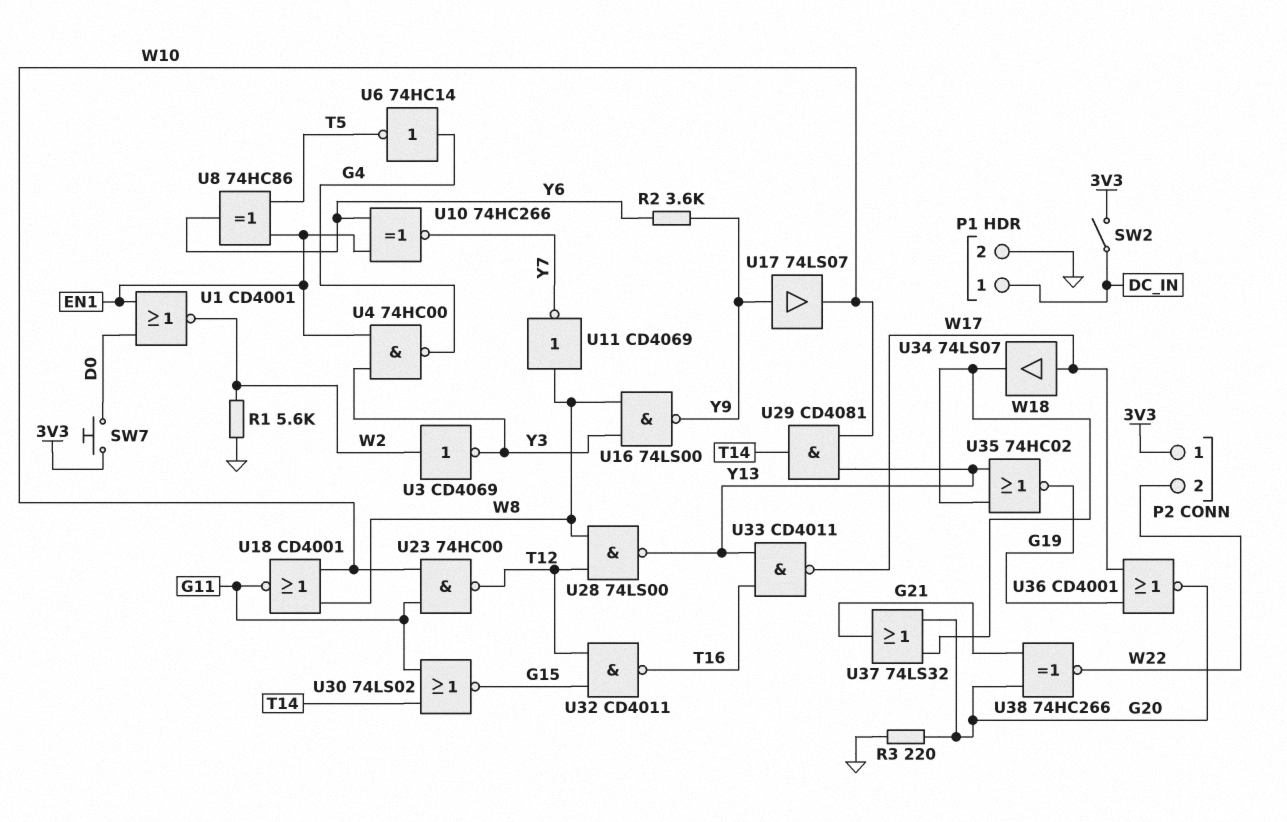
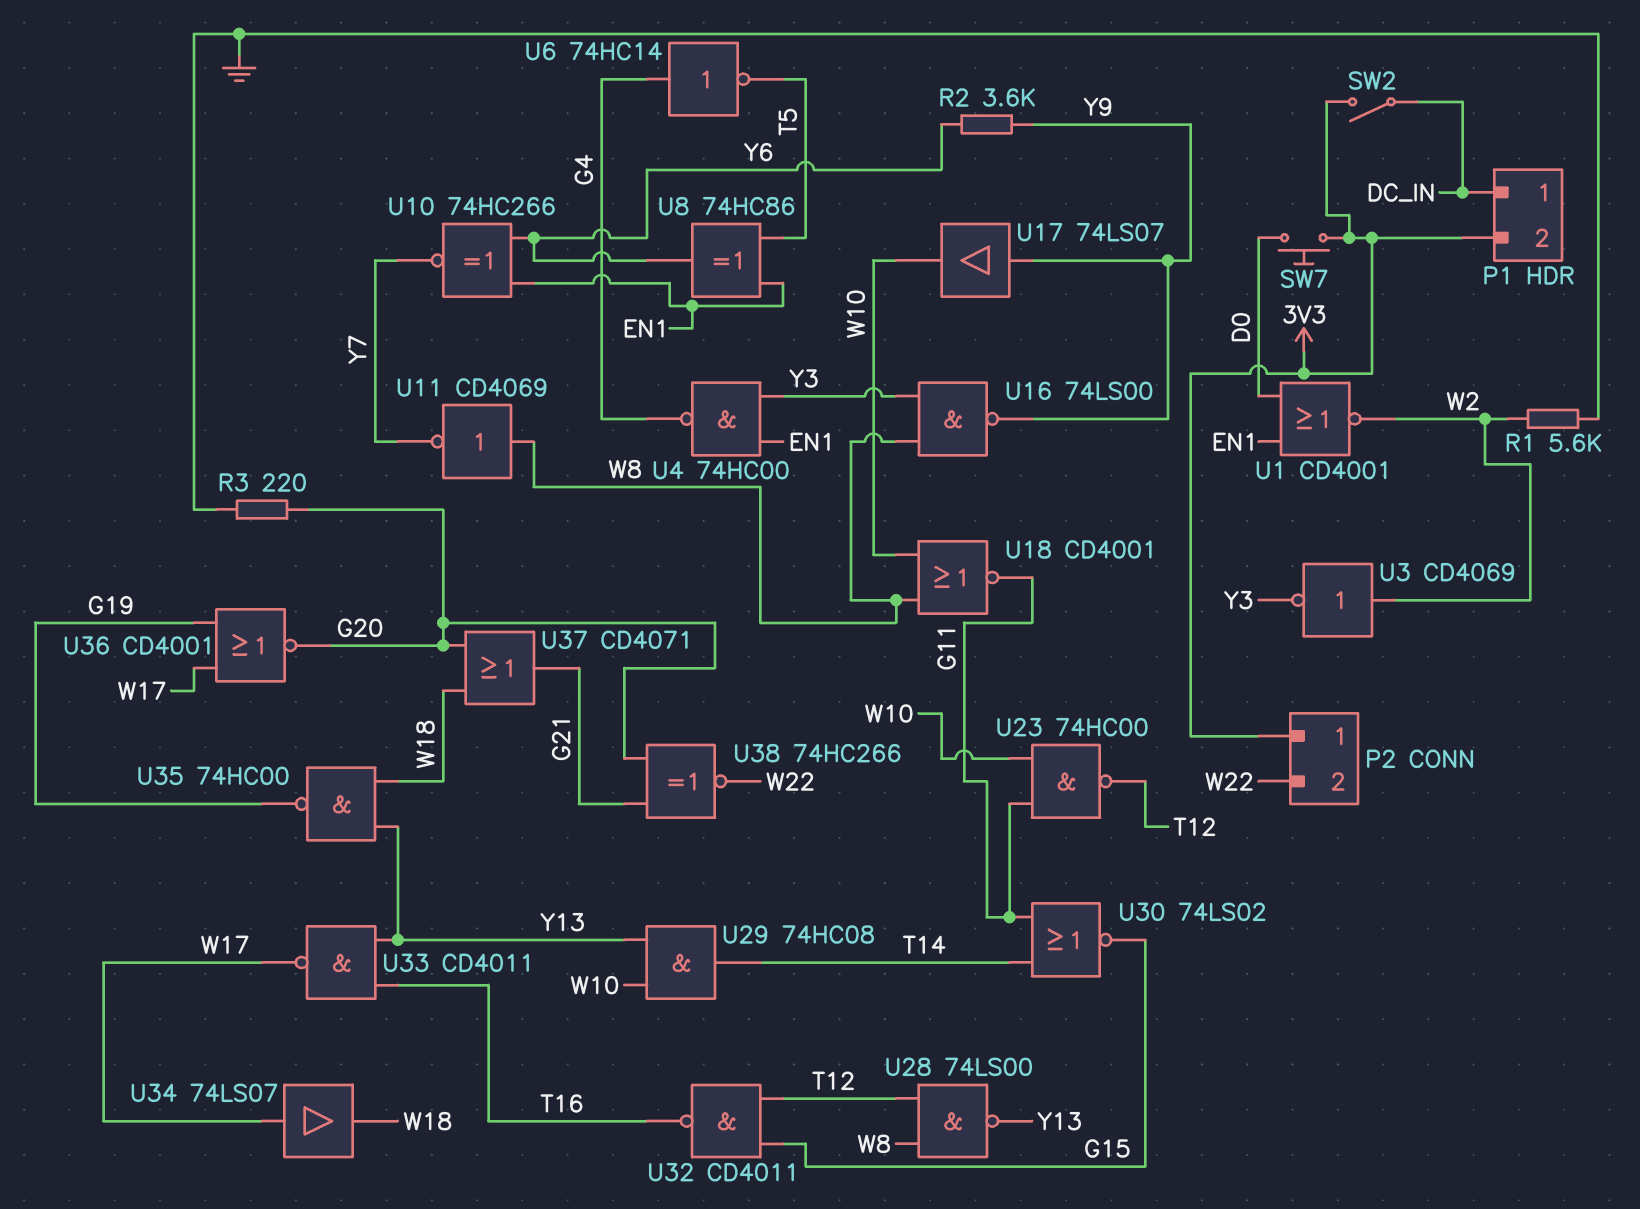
P1 pin 2: GND -> 3V3
U29: AND CD4081 (in W10, in Y13, out T14) -> AND 74HC08 (in W10, in Y13, out T14)
U35: NOR 74HC02 (in W18, in Y13, out G19) -> NAND 74HC00 (in W18, in Y13, out G19)
U37: OR 74LS32 (in G20, in W18, out G21) -> OR CD4071 (in G20, in W18, out G21)

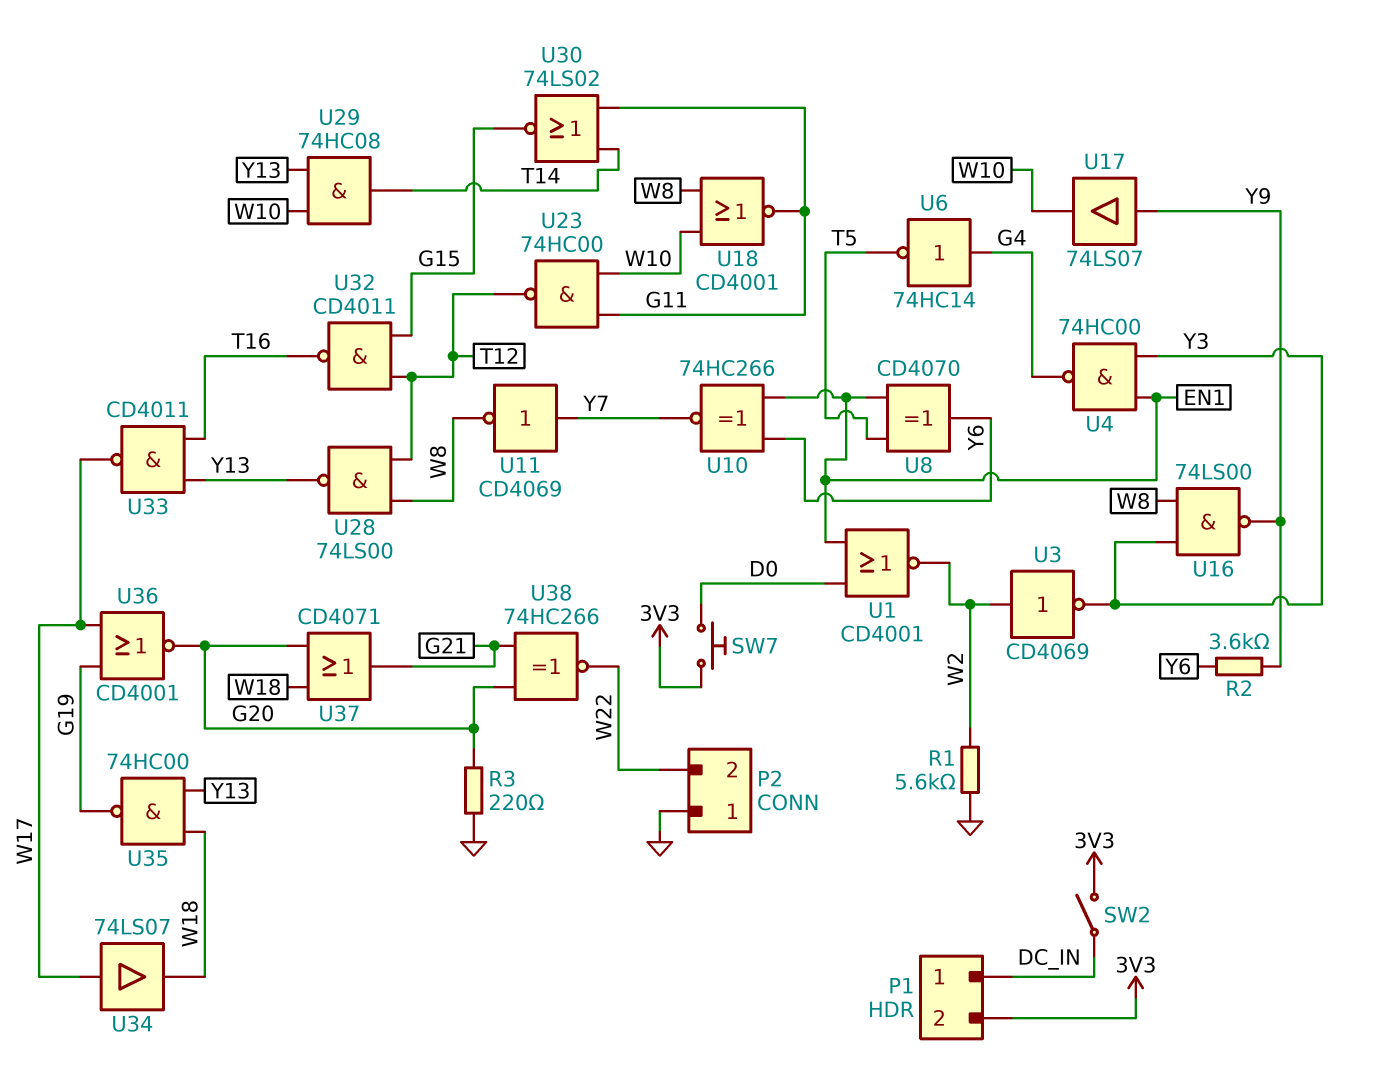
P2 pin 1: 3V3 -> GND
U8: XOR 74HC86 (in EN1, in T5, out Y6) -> XOR CD4070 (in EN1, in T5, out Y6)
U11: NOT CD4069 (in W8, out Y7) -> NOT CD4069 (in Y7, out W8)

